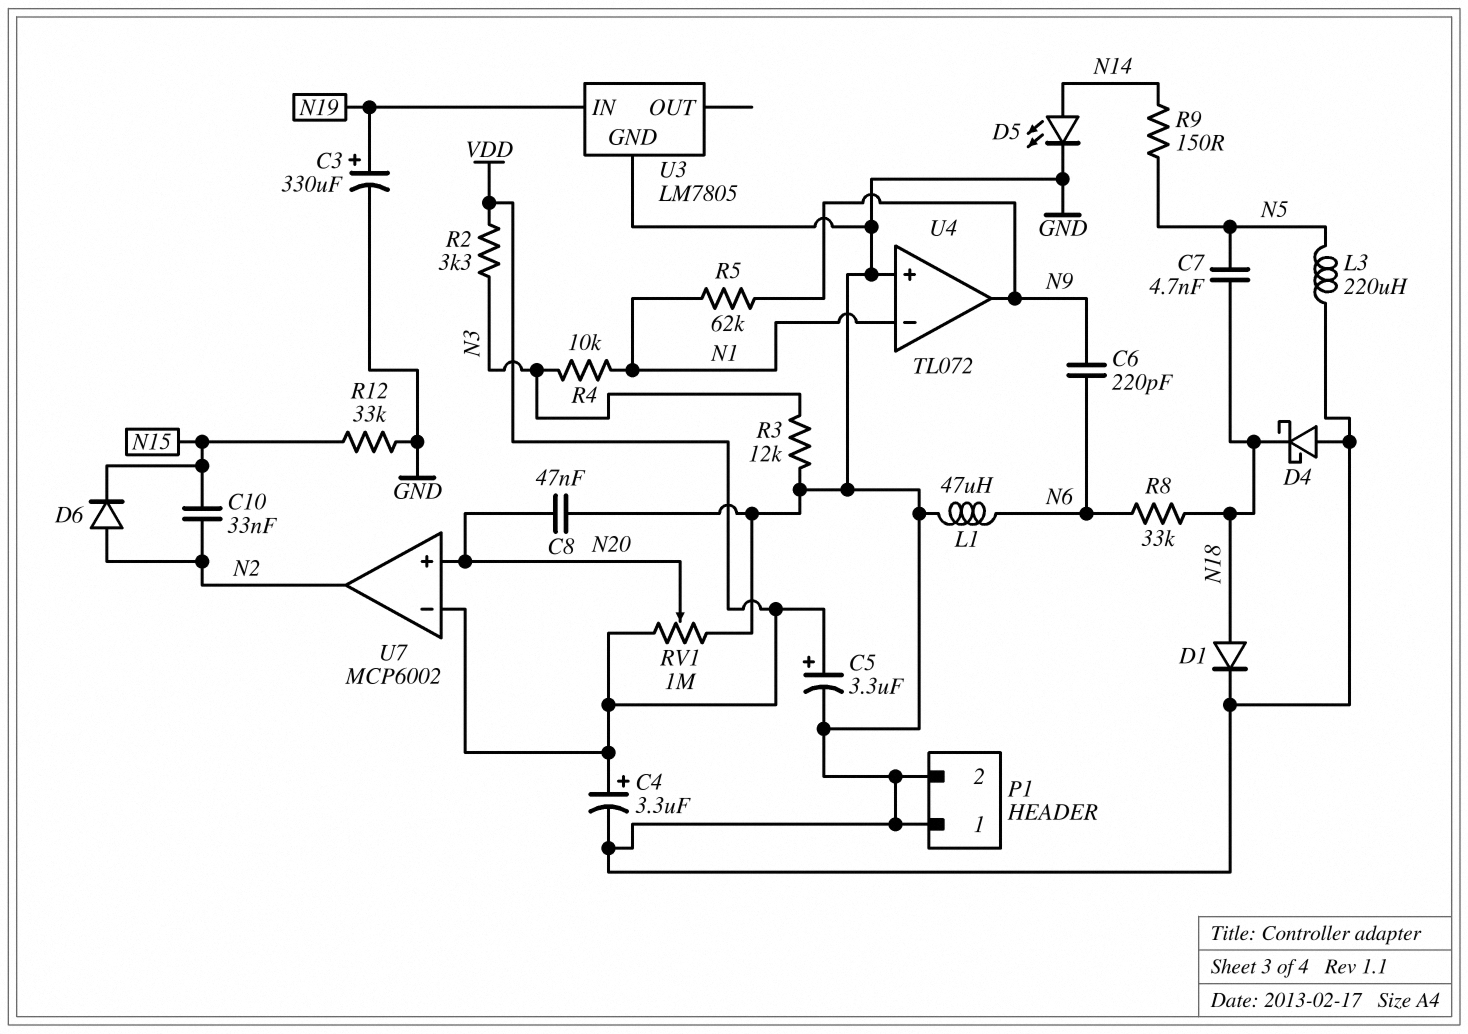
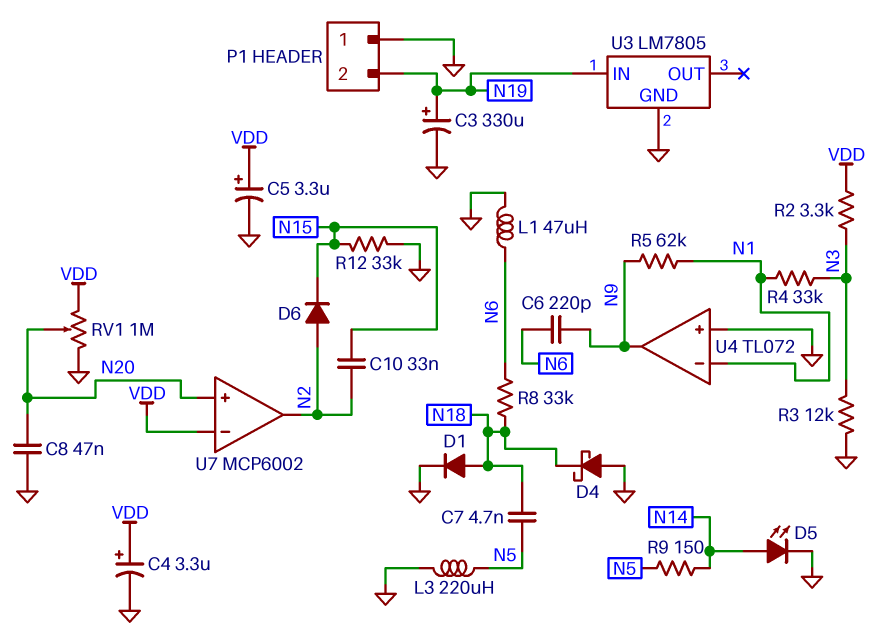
P1 pin 2: GND -> N19
R4: 10k (N1, N3) -> 33k (N1, N3)

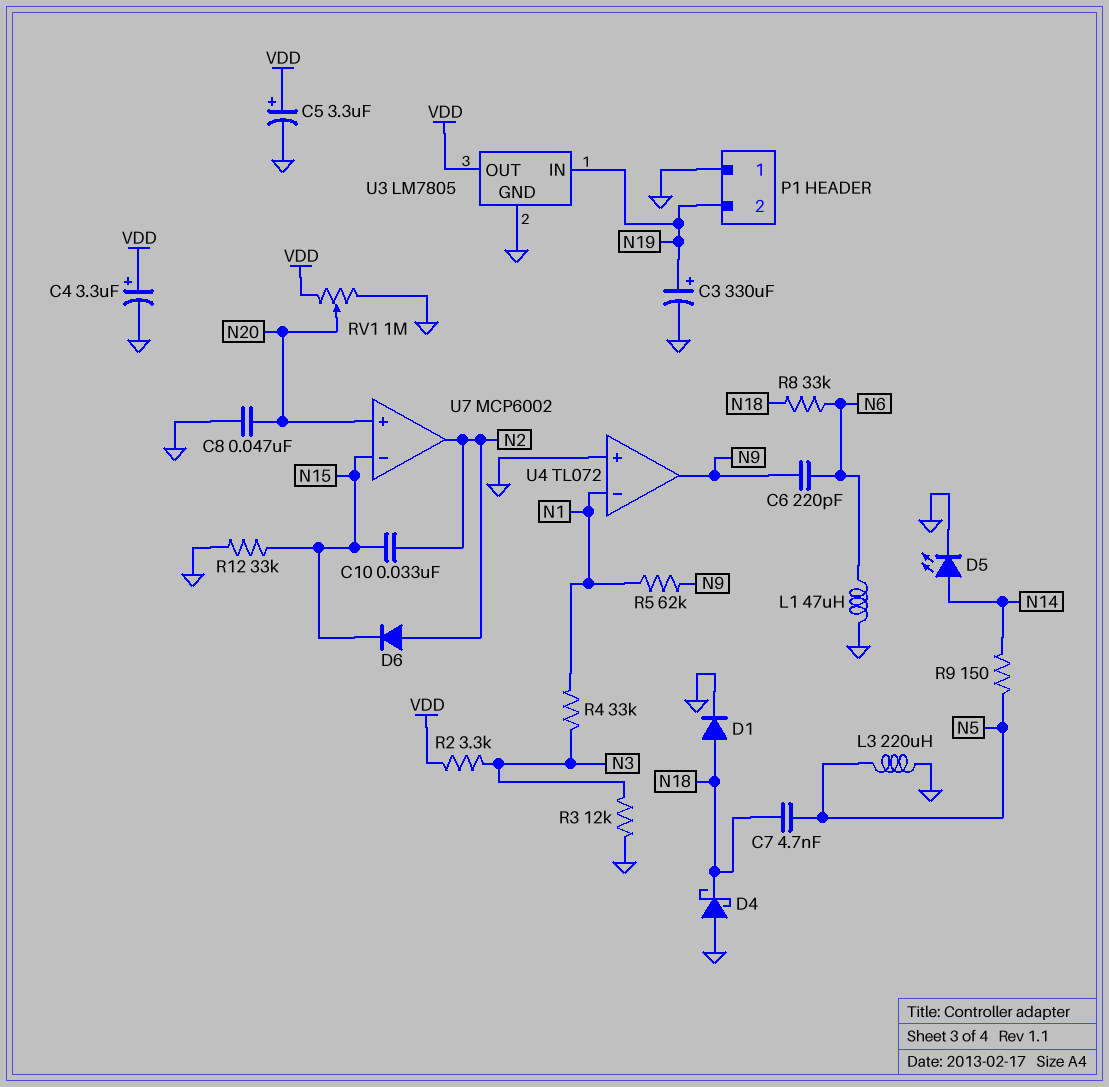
U3 pin OUT: none -> VDD
U7 pin in-: VDD -> N15

